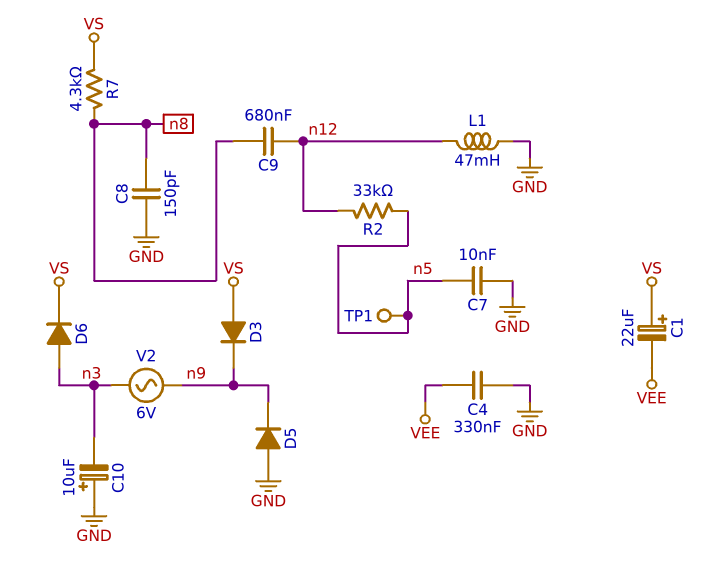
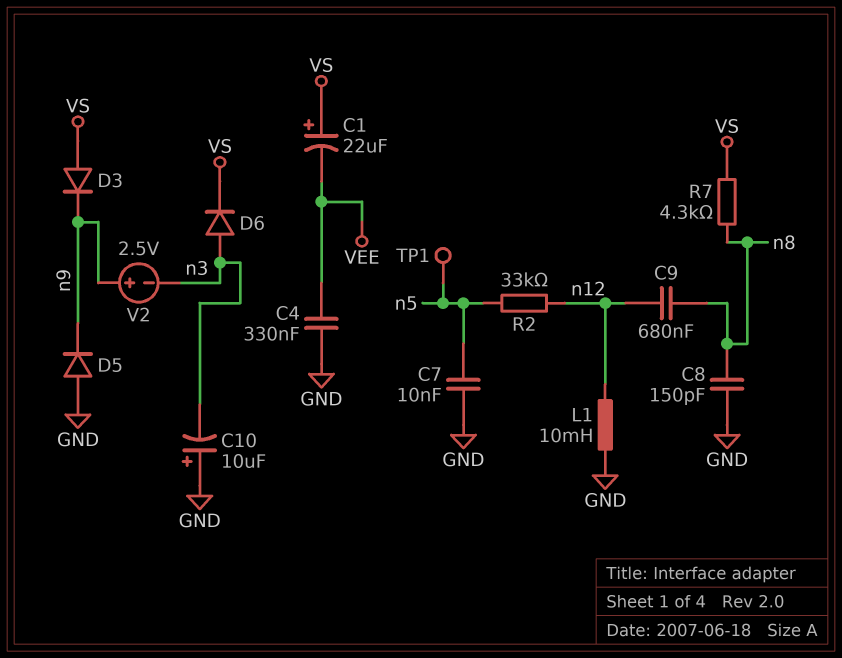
L1: 47mH (GND, n12) -> 10mH (GND, n12)
V2: AC 6V (n3, n9) -> 2.5V (plus n9, minus n3)

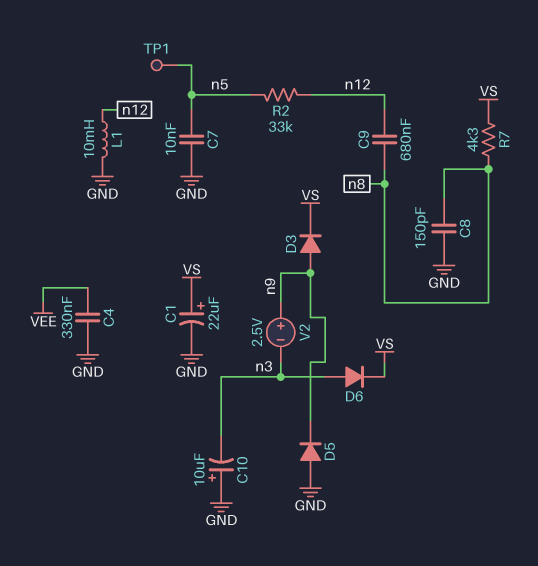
C1: 22uF (plus VS, minus VEE) -> 22uF (plus VS, minus GND)
D3: diode (A VS, K n9) -> diode (A n9, K VS)

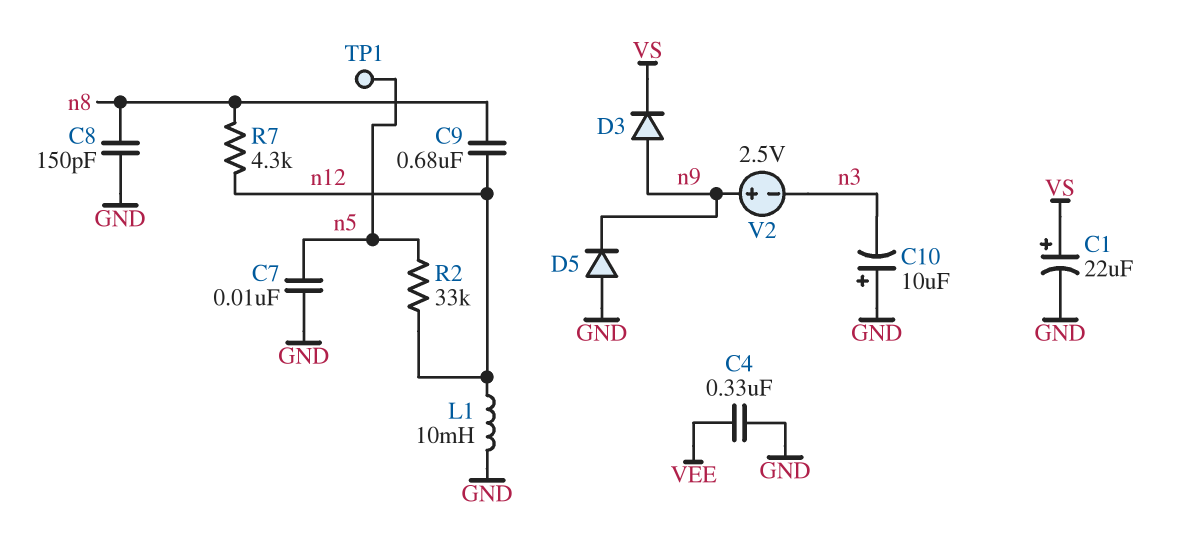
D6: diode (A n3, K VS) -> none
R7: 4.3k (VS, n8) -> 4.3k (n8, n12)

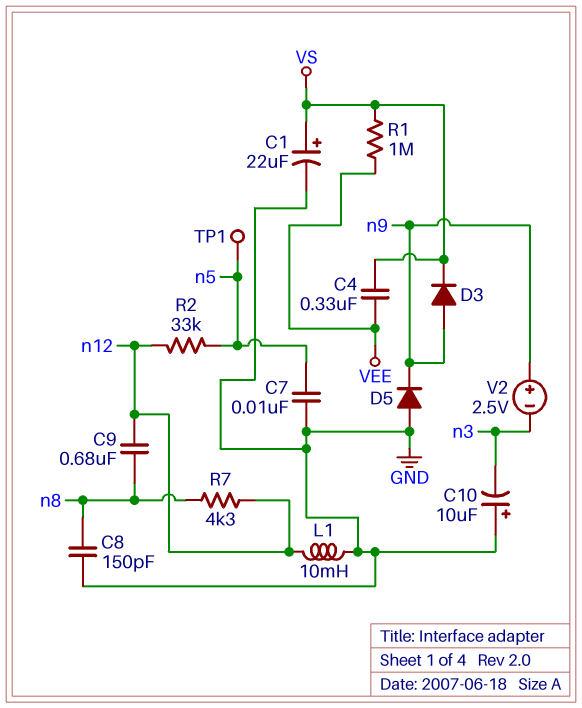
C4: 330nF (GND, VEE) -> 330nF (VEE, VS)
R1: none -> 1M (VEE, VS)

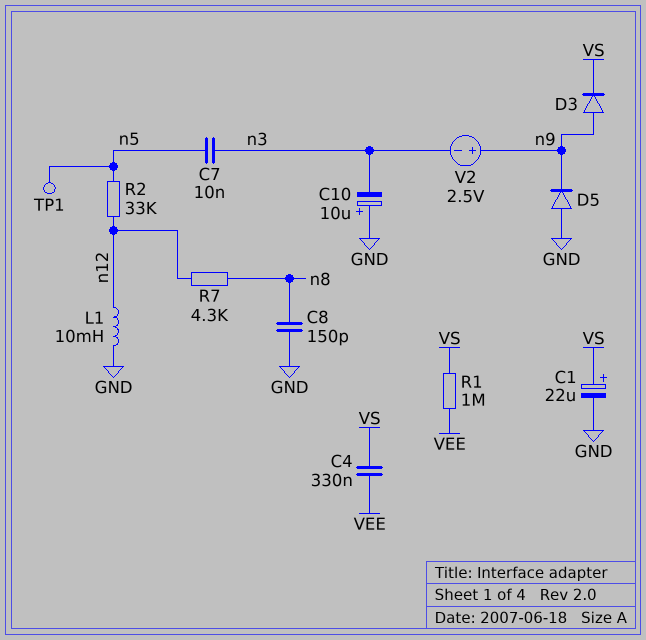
C7: 10nF (GND, n5) -> 10nF (n3, n5)
C9: 680nF (n8, n12) -> none

